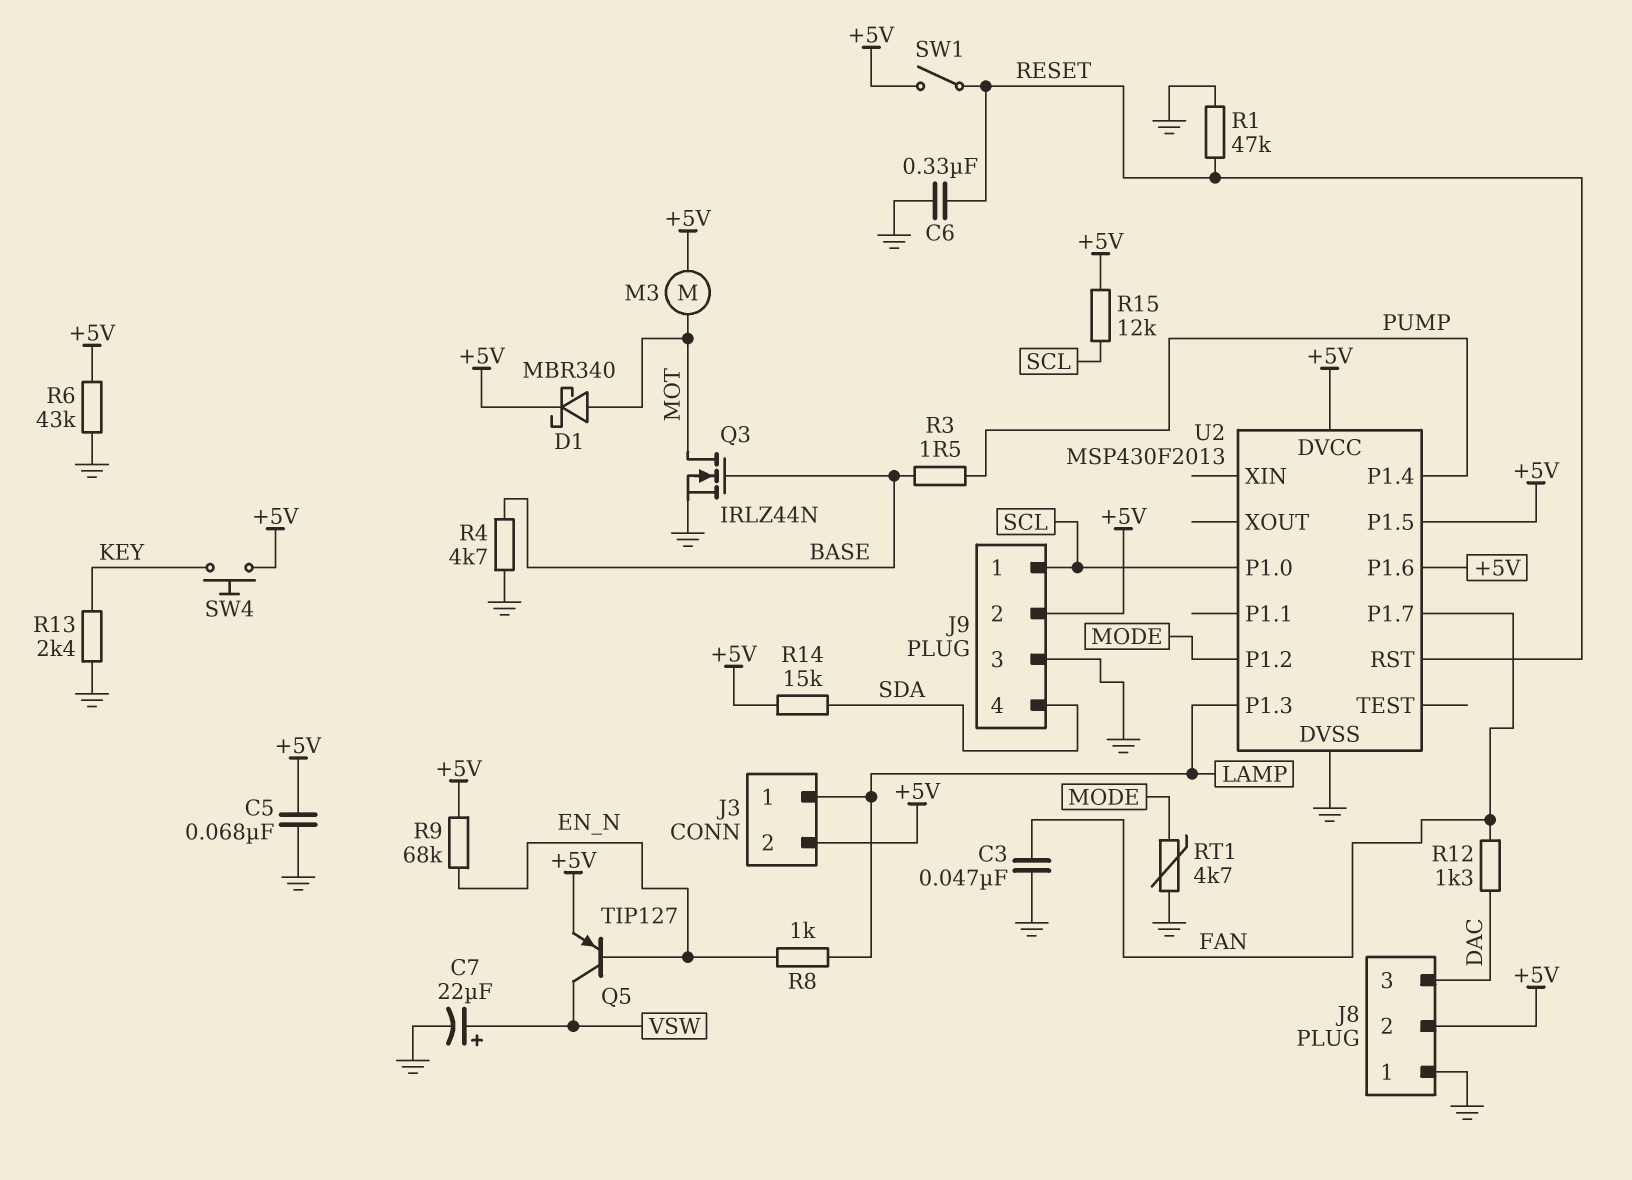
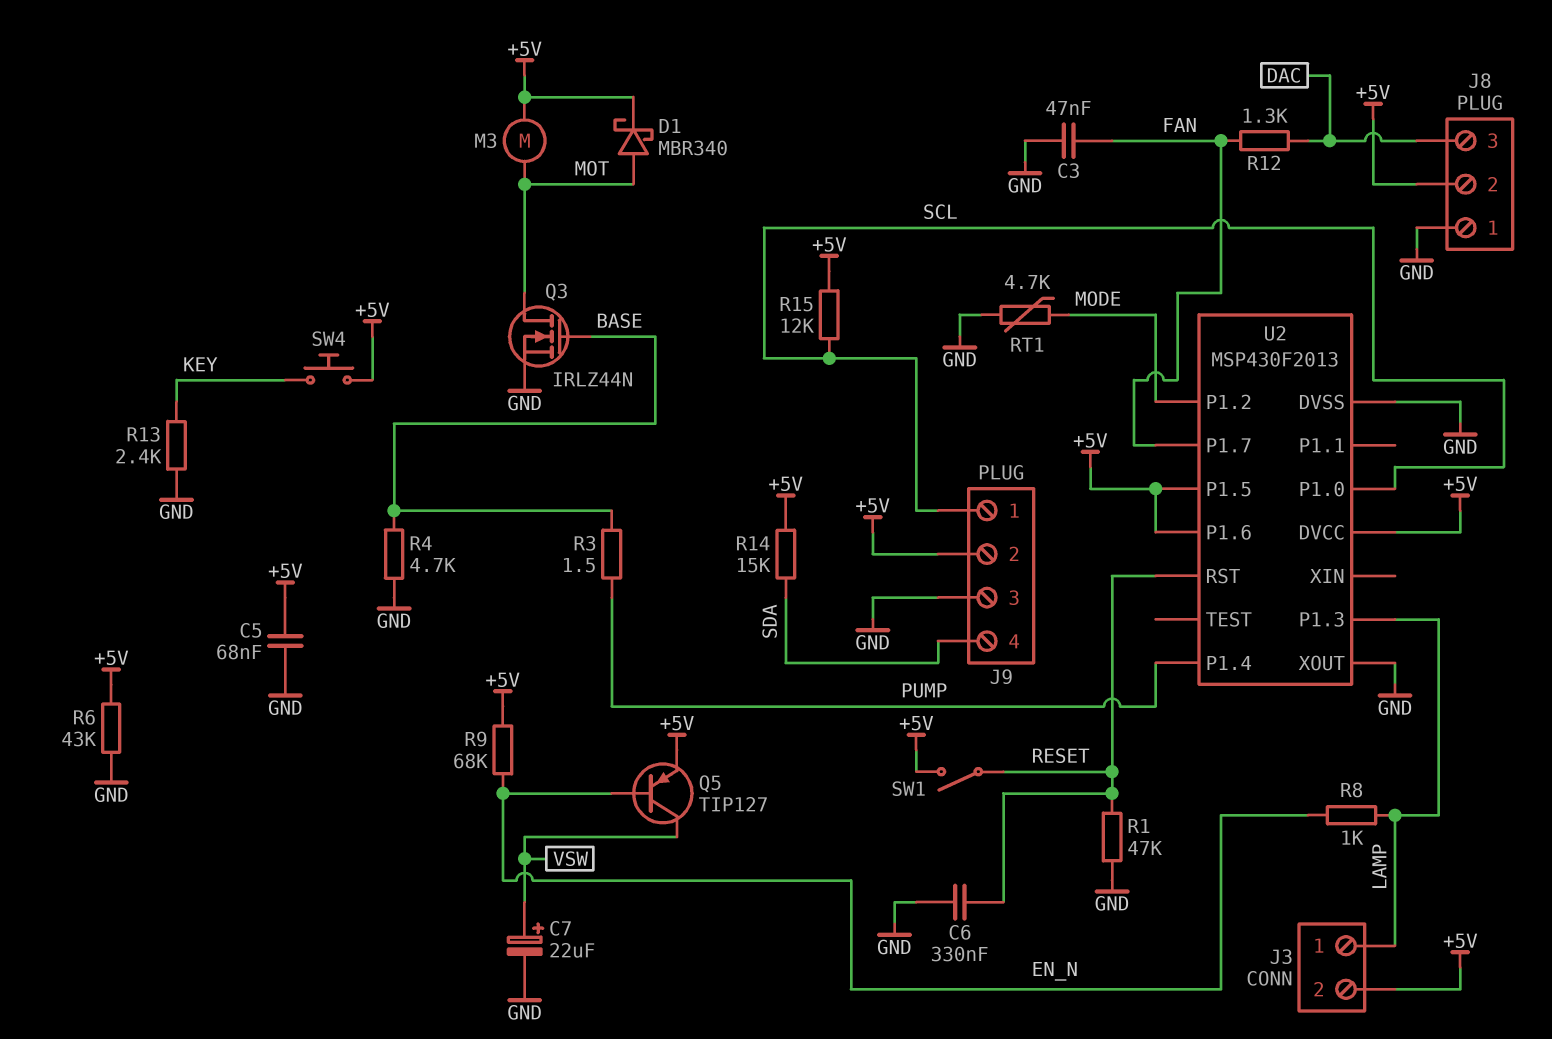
U2 pin XOUT: none -> GND

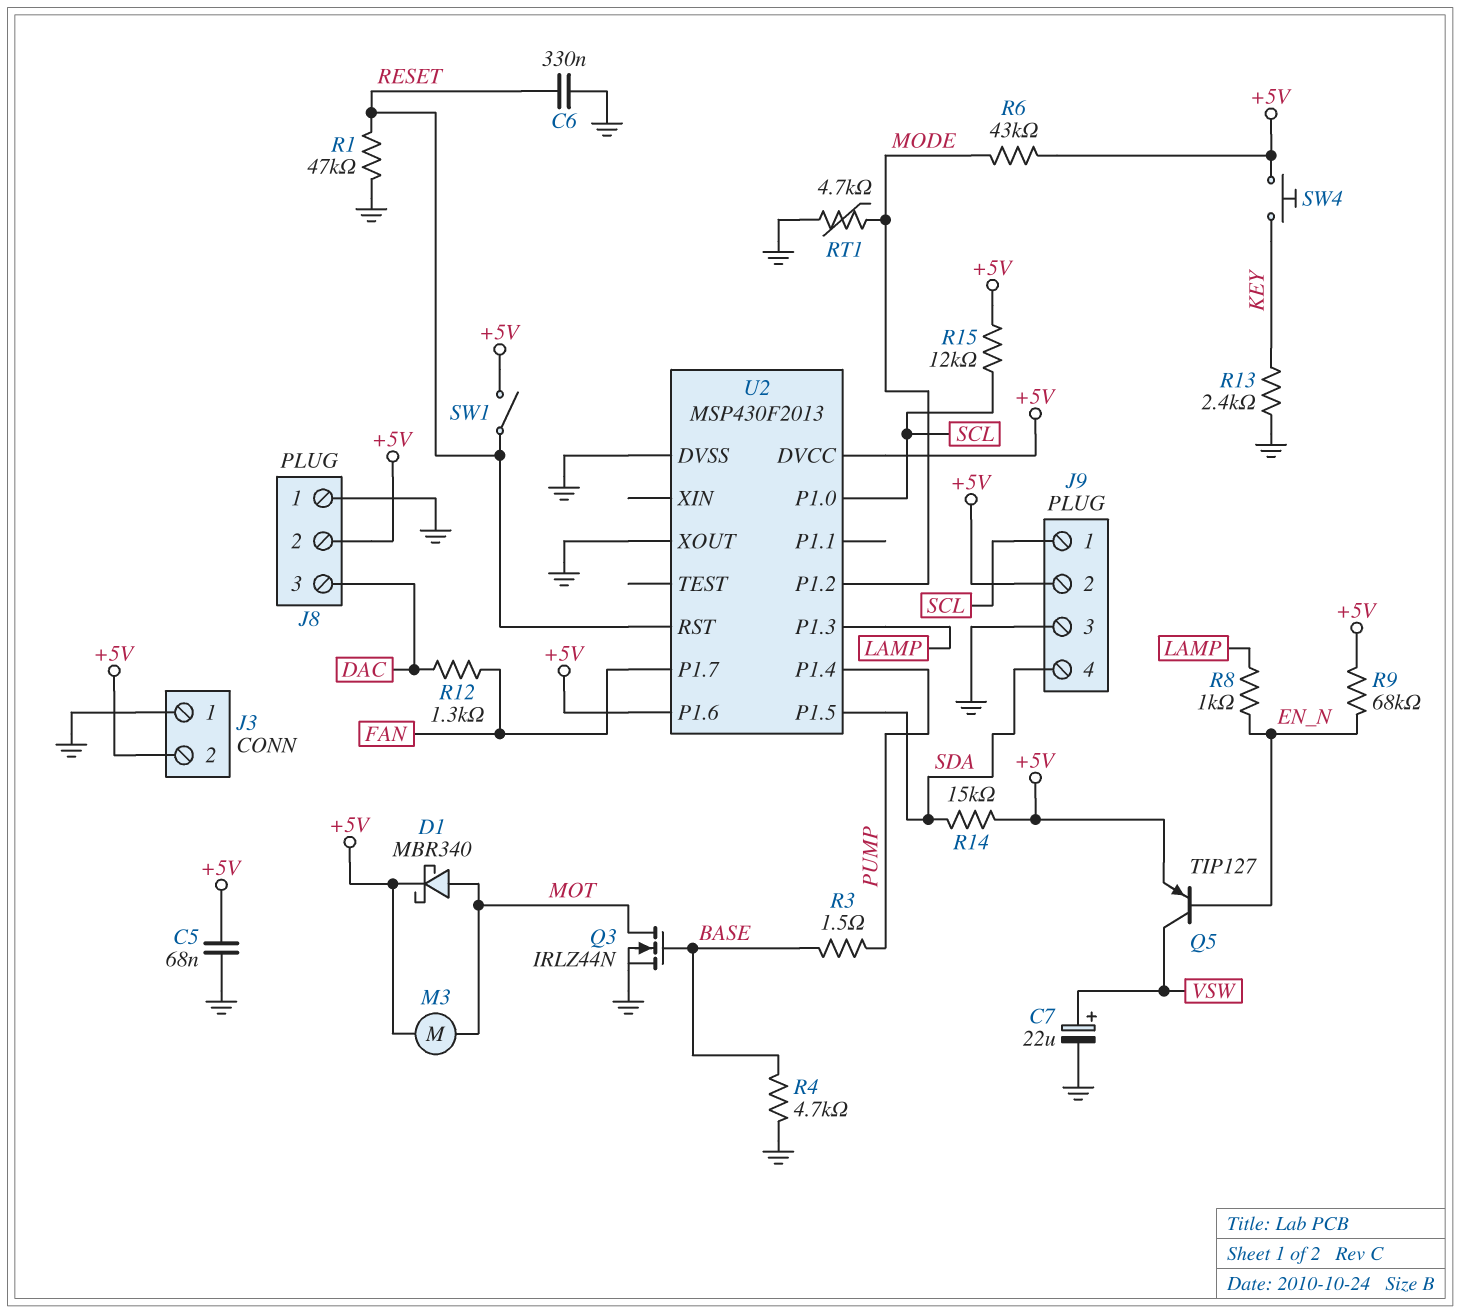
C3: 47nF (FAN, GND) -> none
J3 pin 1: LAMP -> GND
R6: 43k (+5V, GND) -> 43k (+5V, MODE)
U2 pin P1.5: +5V -> SDA

